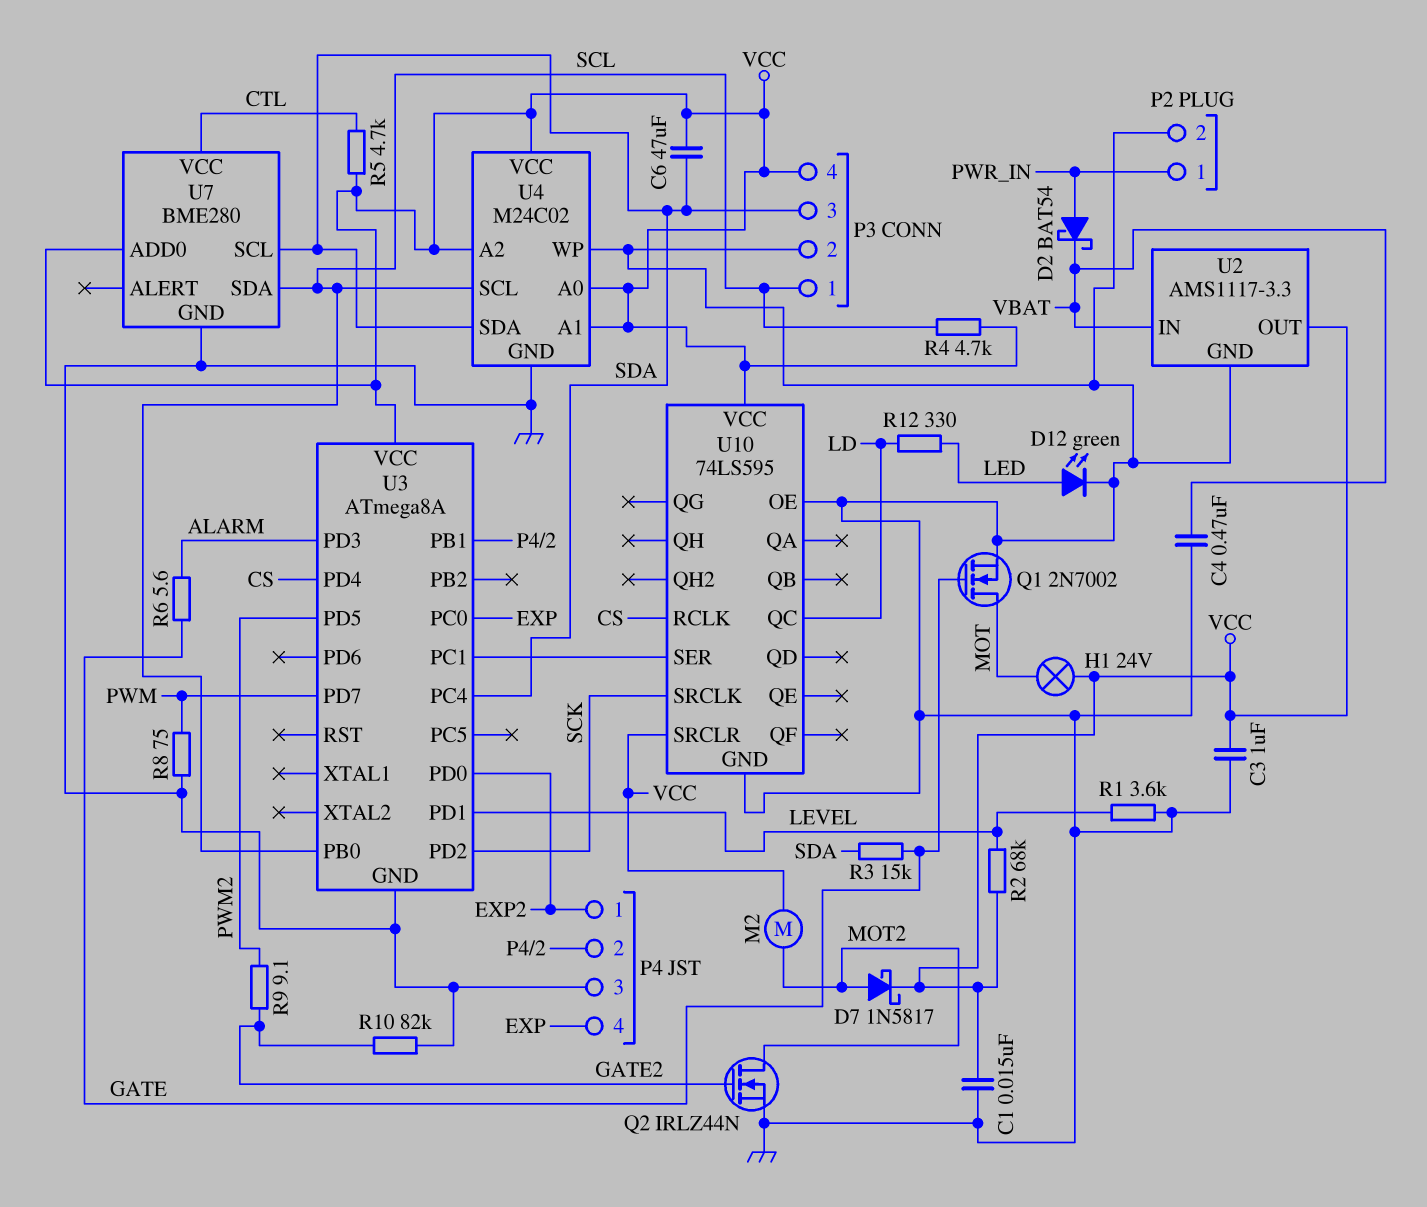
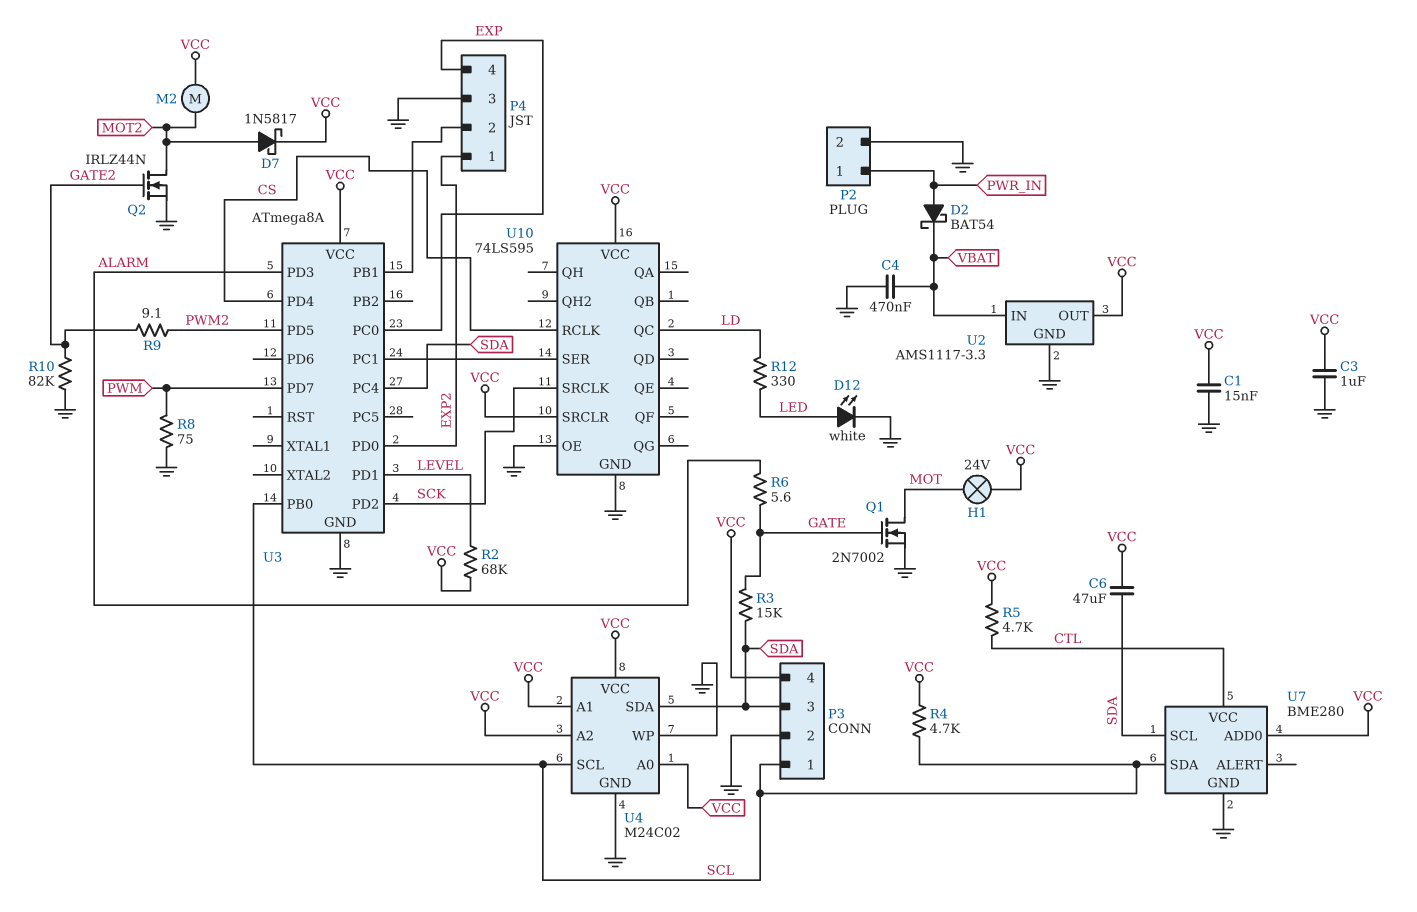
D12: LED green (A LED, K GND) -> LED white (A LED, K GND)
R1: 3.6k (GND, LEVEL) -> none

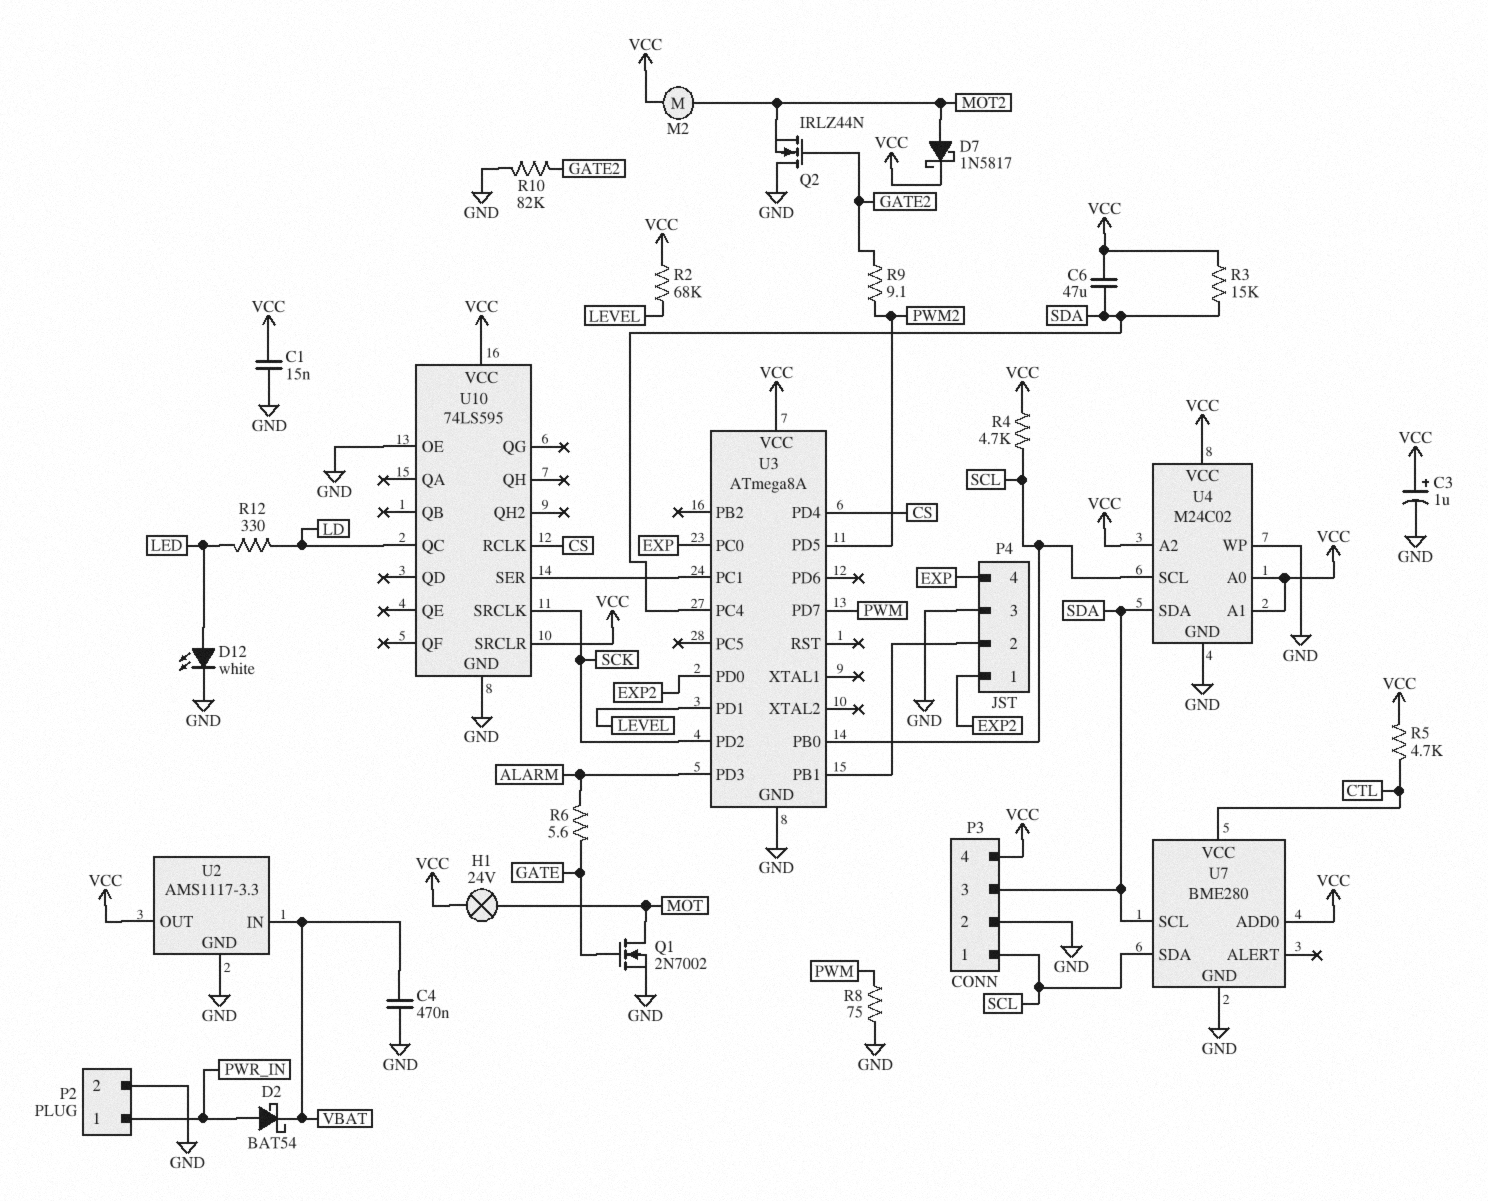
C3: 1uF (GND, VCC) -> 1uF (plus VCC, minus GND)
Q2: NMOS IRLZ44N (G GATE2, D MOT2, S GND) -> NMOS IRLZ44N (G GATE2, D GND, S MOT2)
R3: 15k (GATE, SDA) -> 15k (SDA, VCC)

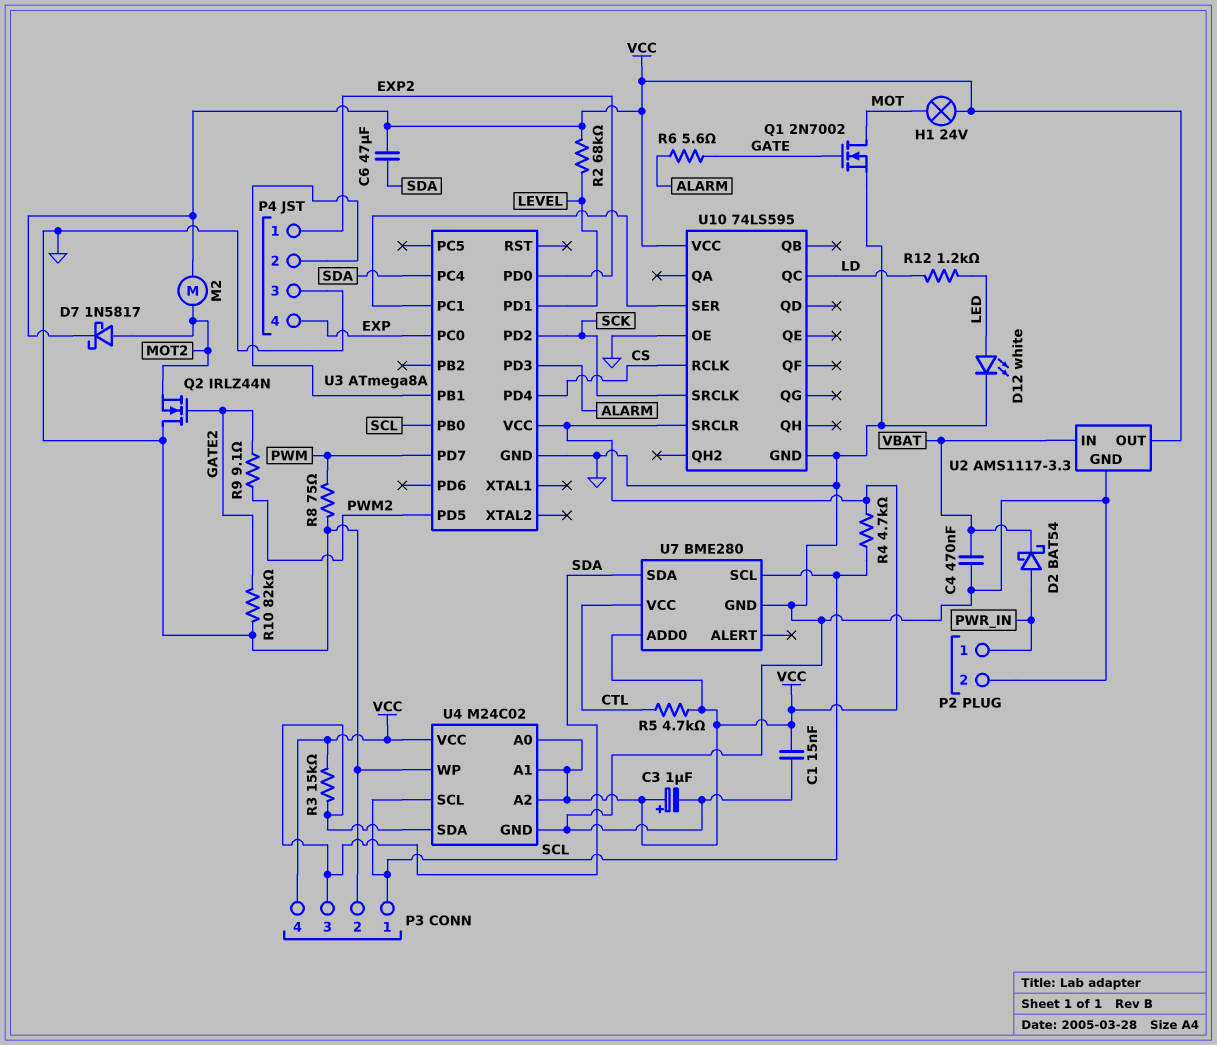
R12: 330 (LD, LED) -> 1.2k (LD, LED)
U7 pin SCL: SDA -> SCL
U7 pin SDA: SCL -> SDA

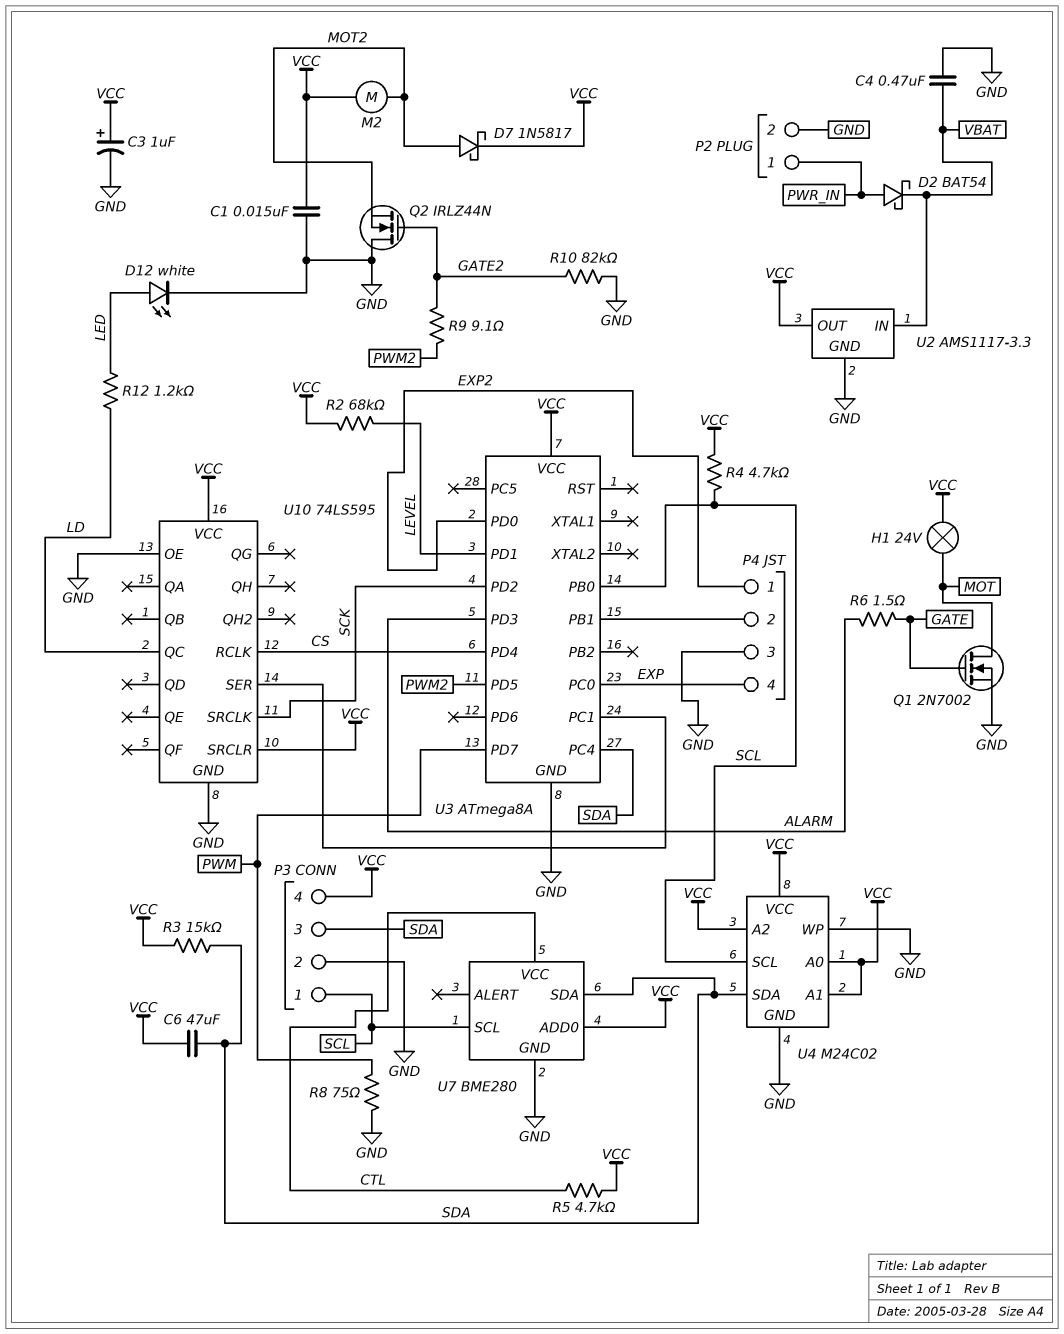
R6: 5.6 (ALARM, GATE) -> 1.5 (ALARM, GATE)

